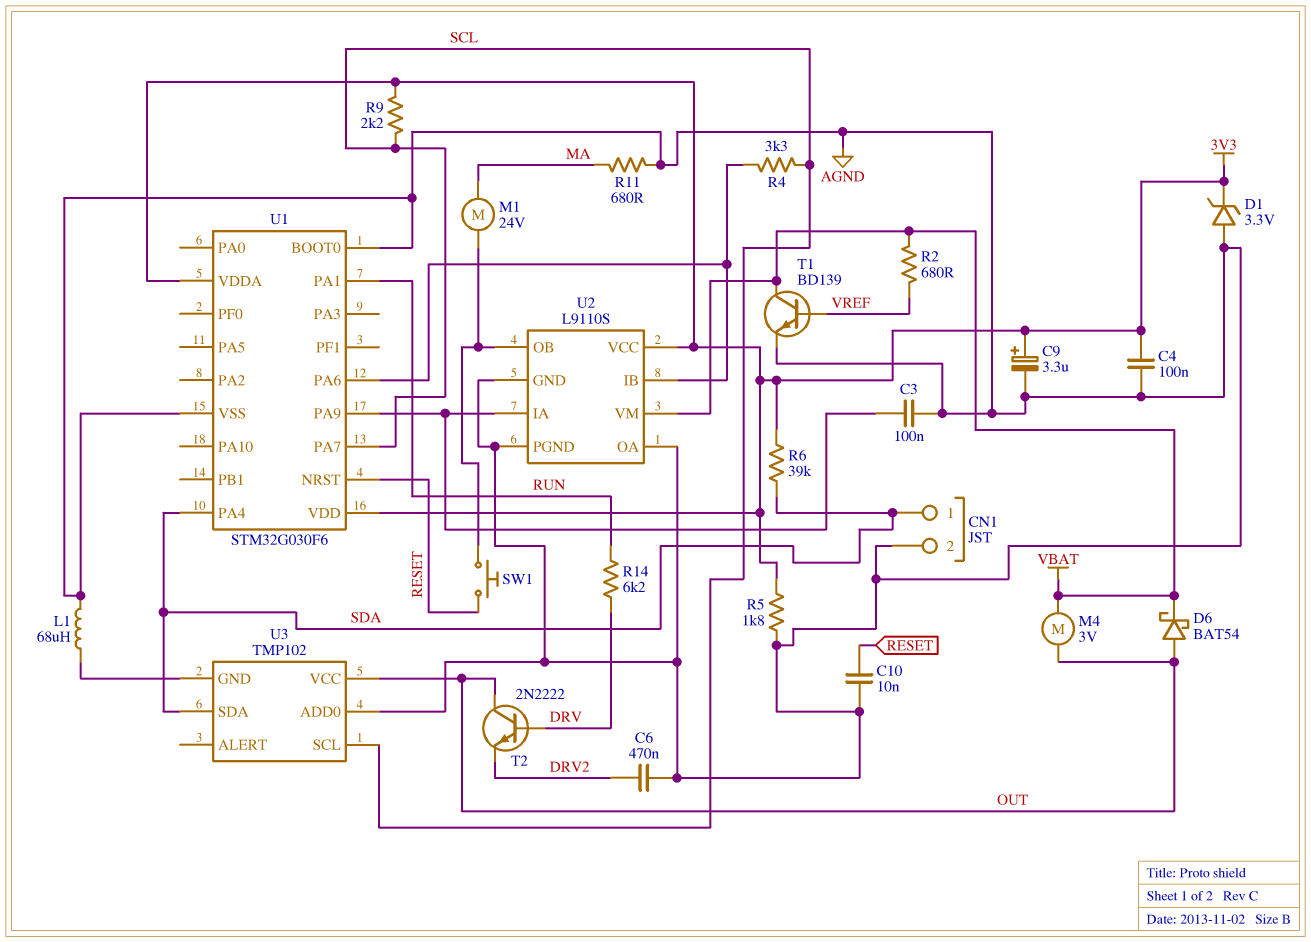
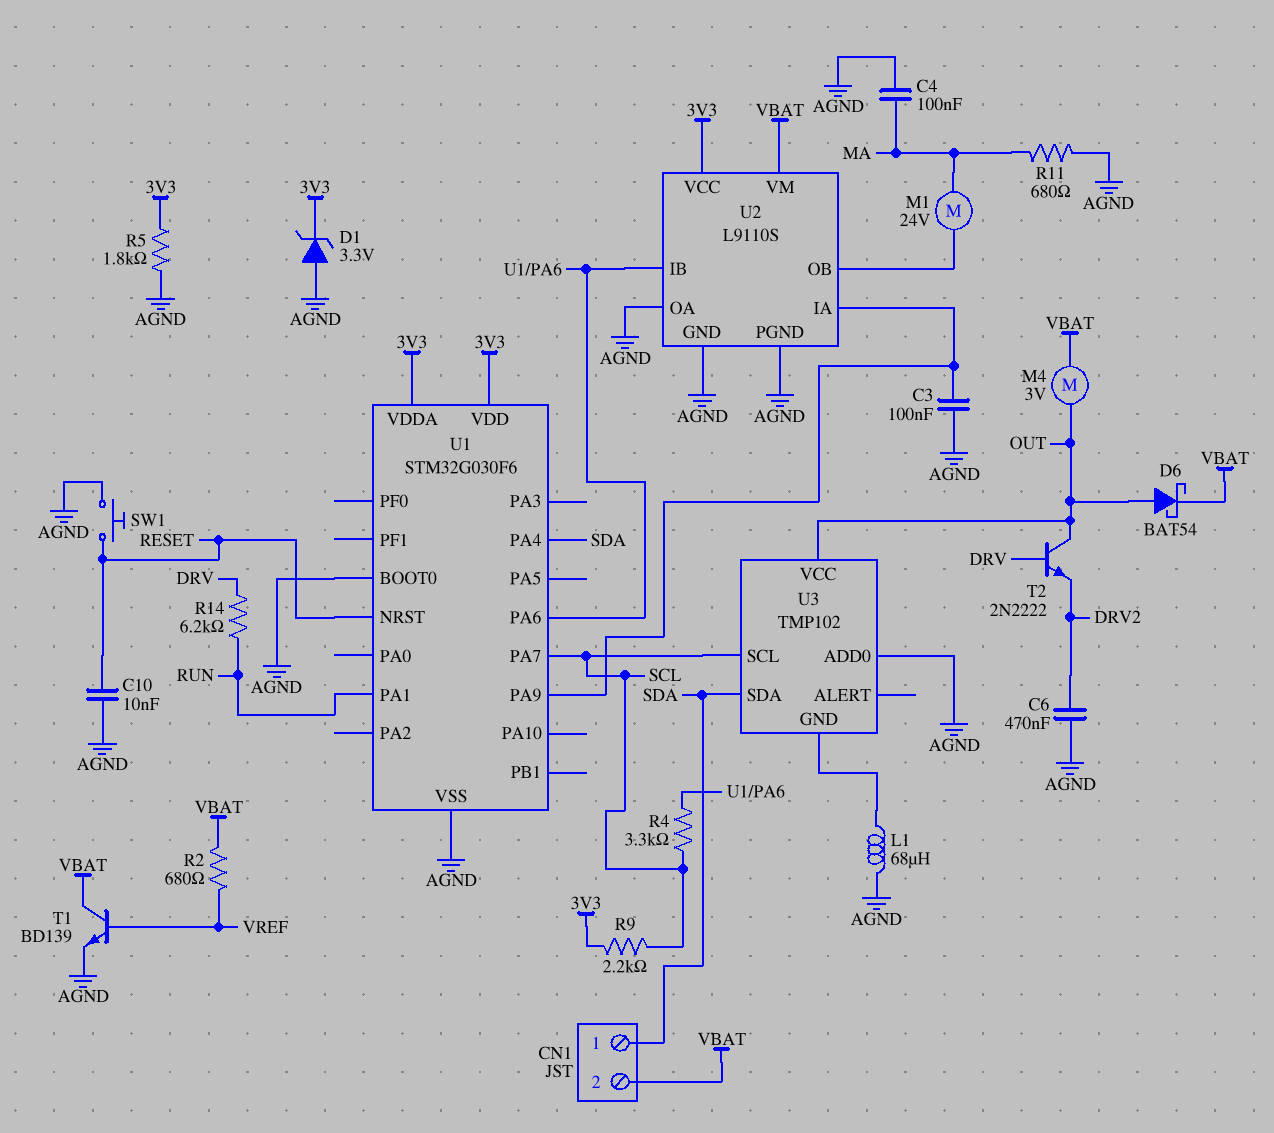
C4: 100nF (3V3, AGND) -> 100nF (AGND, MA)
C9: 3.3uF (plus 3V3, minus AGND) -> none
CN1 pin 2: AGND -> VBAT
R6: 39k (3V3, SDA) -> none
SW1: button (RESET, U2/OB) -> button (AGND, RESET)

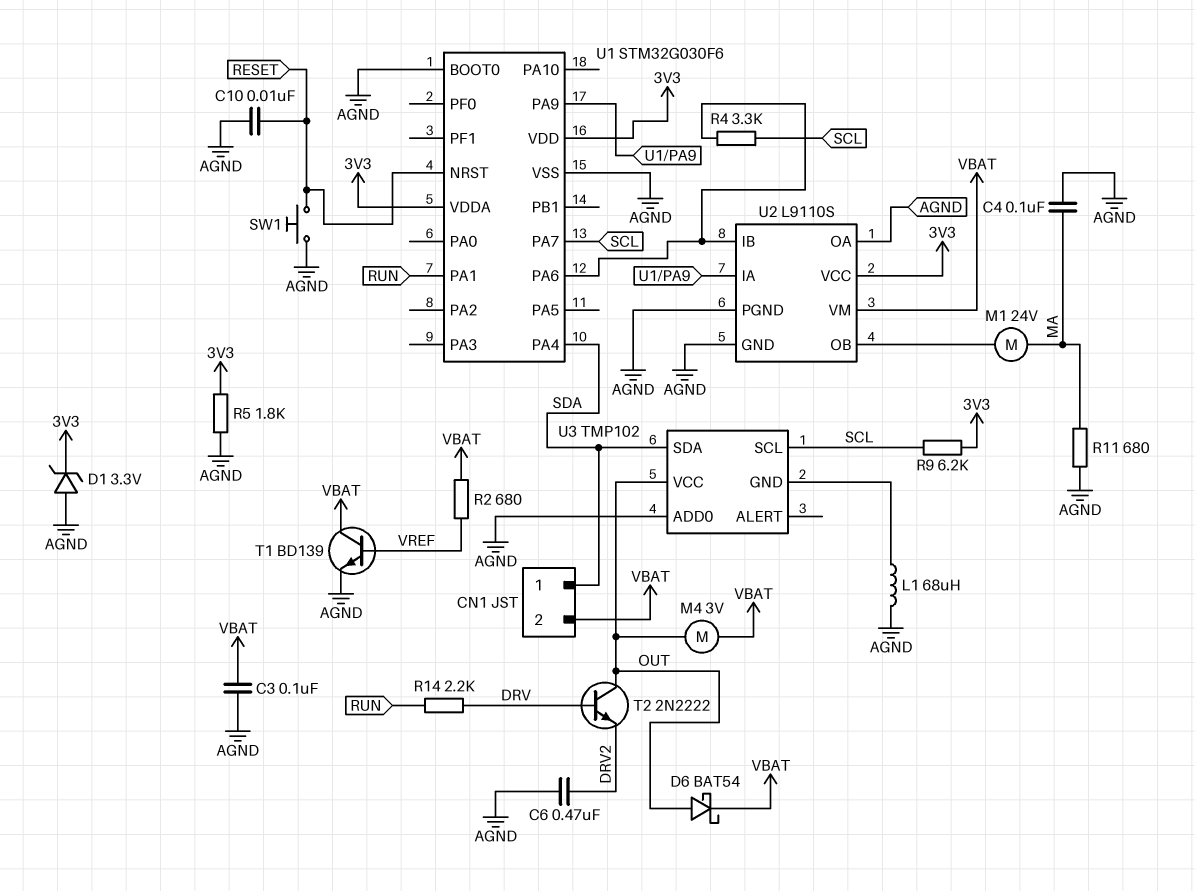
C3: 100nF (AGND, U1/PA9) -> 100nF (AGND, VBAT)
R9: 2.2k (3V3, SCL) -> 6.2k (3V3, SCL)
R14: 6.2k (DRV, RUN) -> 2.2k (DRV, RUN)

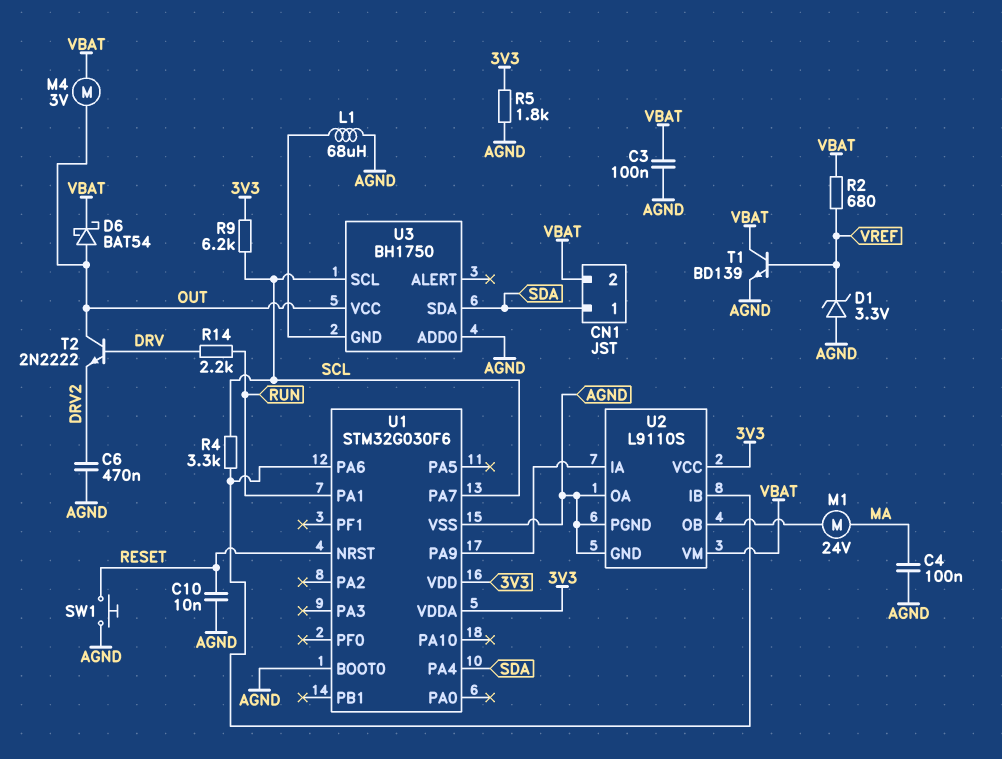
D1: zener 3.3V (A AGND, K 3V3) -> zener 3.3V (A AGND, K VREF)
R11: 680 (AGND, MA) -> none
U3: TMP102 -> BH1750

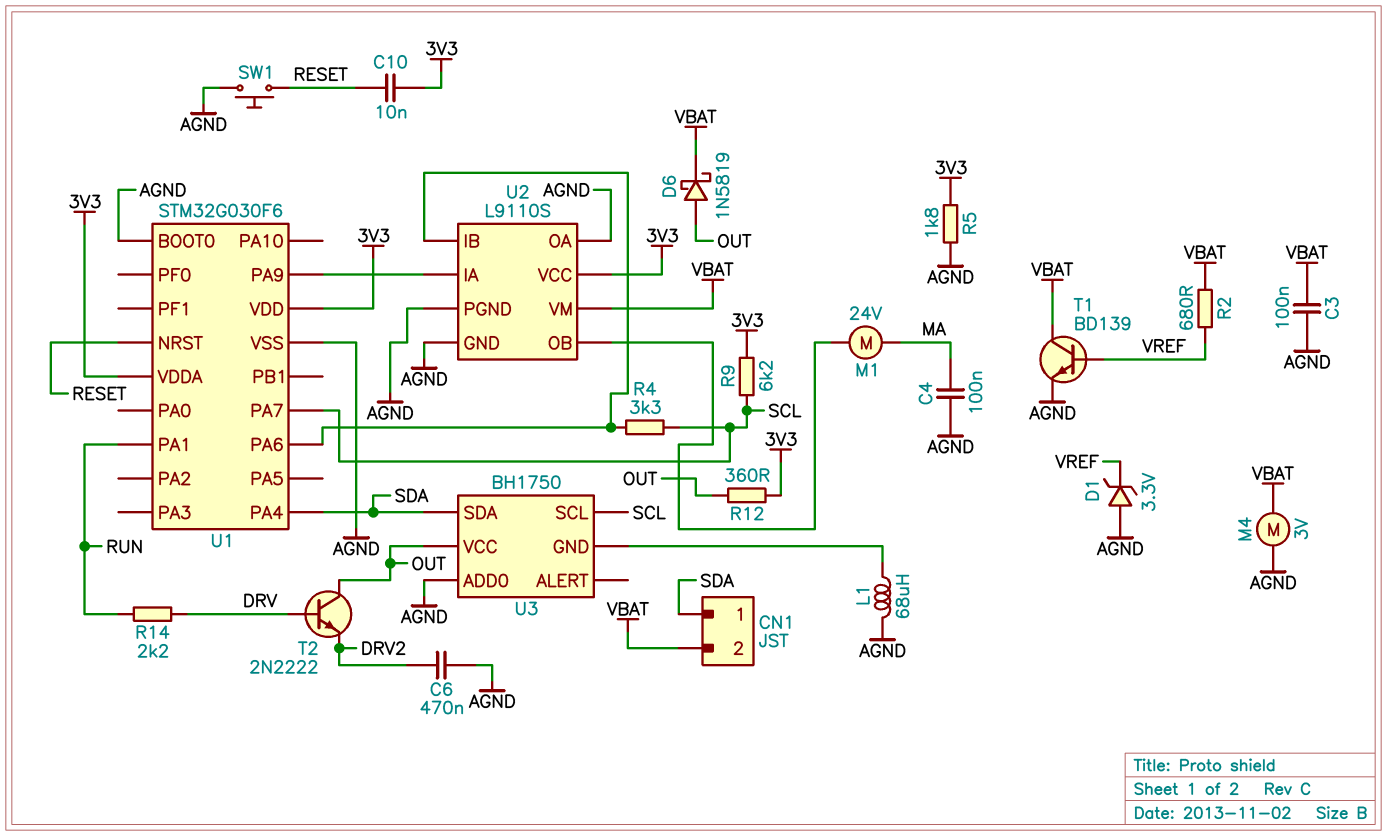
C10: 10nF (AGND, RESET) -> 10nF (3V3, RESET)
D6: schottky BAT54 (A OUT, K VBAT) -> schottky 1N5819 (A OUT, K VBAT)
M4: motor 3V (OUT, VBAT) -> motor 3V (AGND, VBAT)
R12: none -> 360 (3V3, OUT)

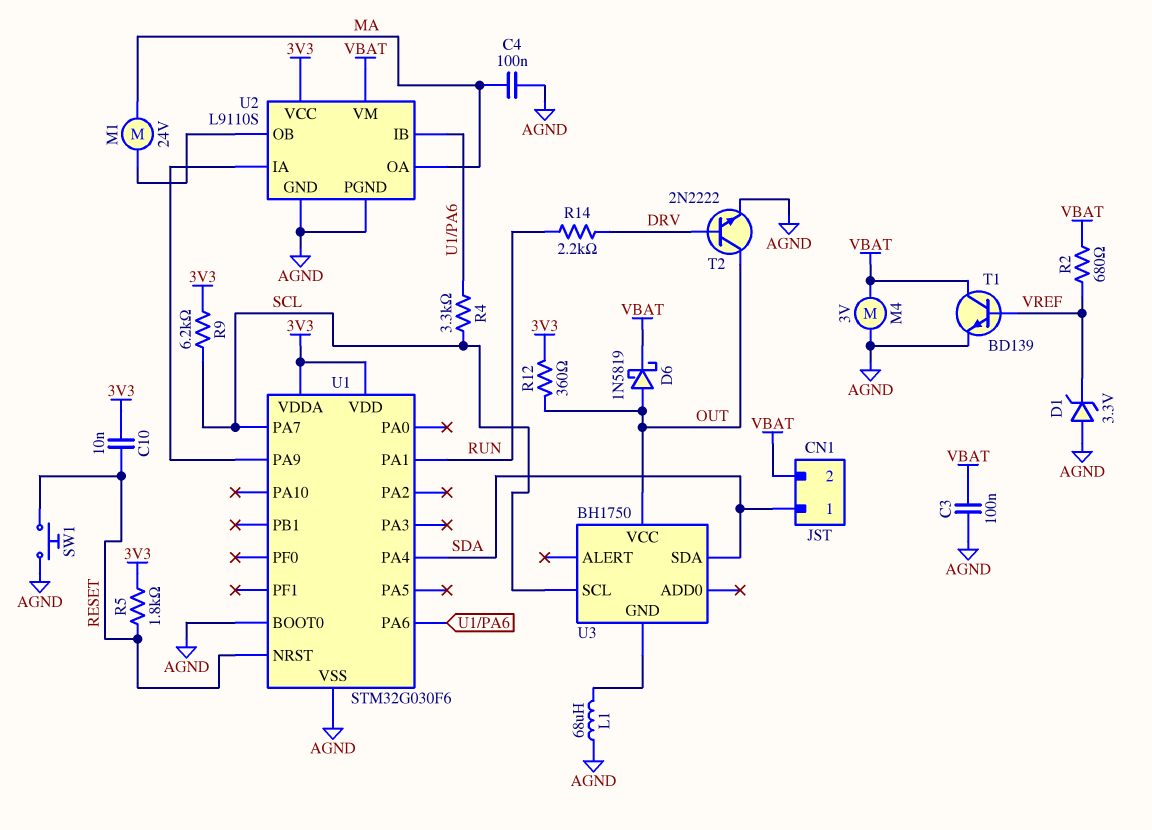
C6: 470nF (AGND, DRV2) -> none
R5: 1.8k (3V3, AGND) -> 1.8k (3V3, RESET)
T2: NPN 2N2222 (B DRV, C OUT, E DRV2) -> NPN 2N2222 (B DRV, C OUT, E AGND)
U2 pin OA: AGND -> MA
U3 pin ADD0: AGND -> none

